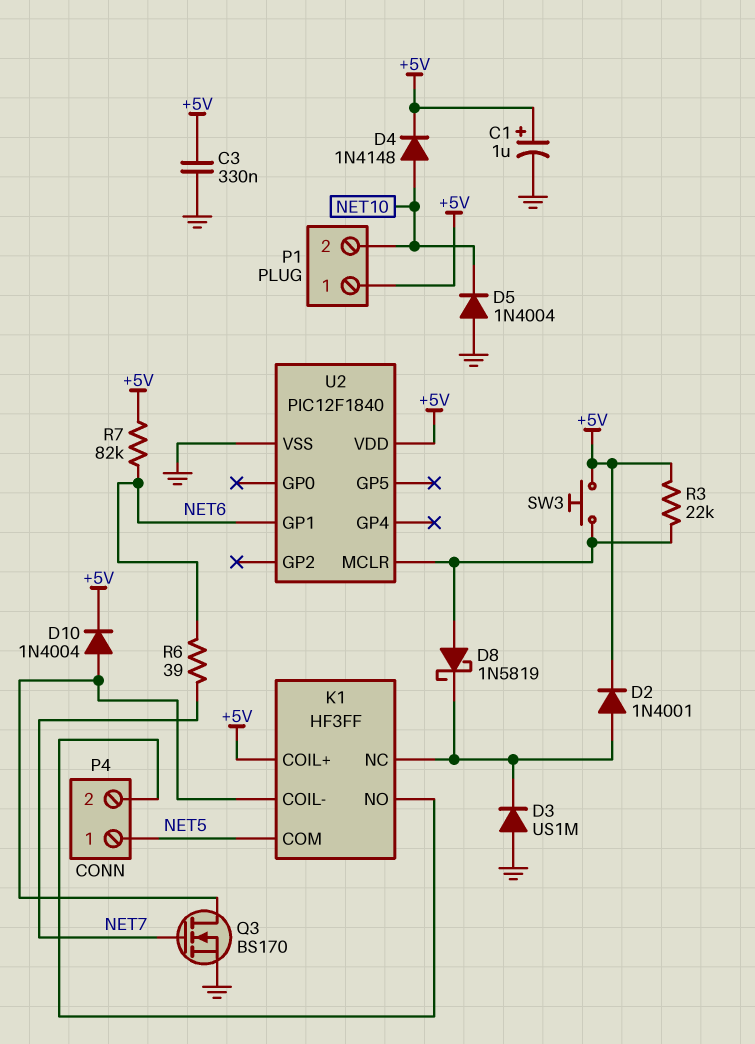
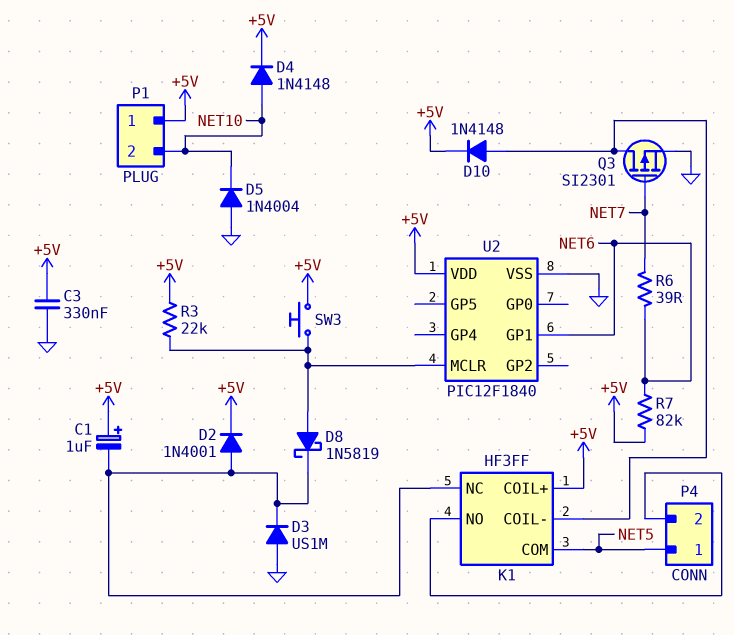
C1: 1uF (plus +5V, minus GND) -> 1uF (plus +5V, minus K1/NC)
D10: diode 1N4004 (A K1/COIL-, K +5V) -> diode 1N4148 (A K1/COIL-, K +5V)
Q3: NMOS BS170 (G NET7, D K1/COIL-, S GND) -> PMOS SI2301 (G NET7, D K1/COIL-, S GND)

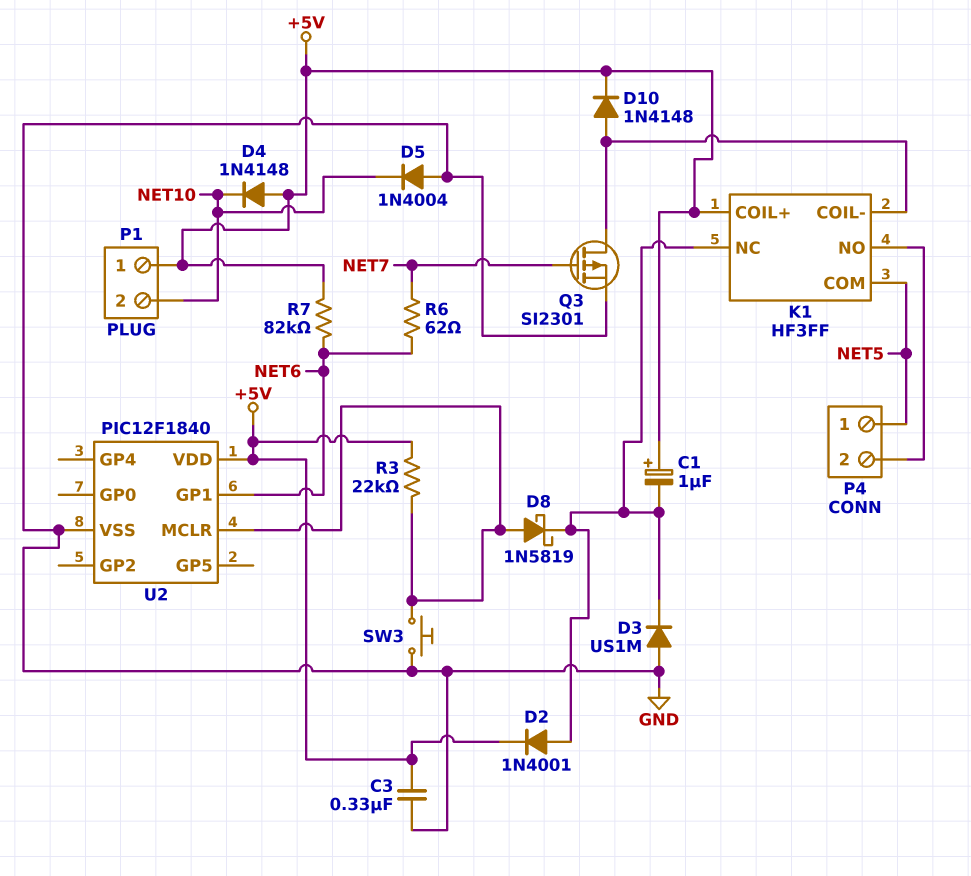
D4: diode 1N4148 (A NET10, K +5V) -> diode 1N4148 (A +5V, K NET10)
R6: 39 (NET6, NET7) -> 62 (NET6, NET7)
SW3: button (+5V, U2/MCLR) -> button (GND, U2/MCLR)

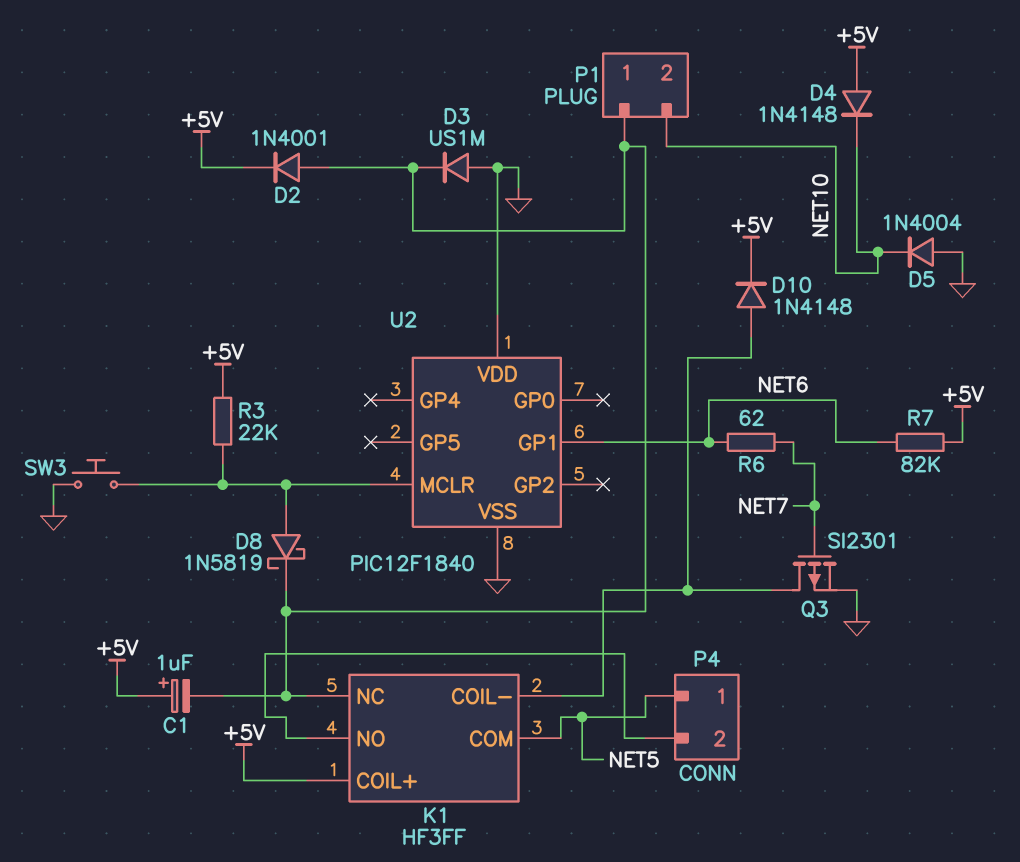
C3: 330nF (+5V, GND) -> none
P1 pin 1: +5V -> K1/NC
U2 pin VDD: +5V -> GND

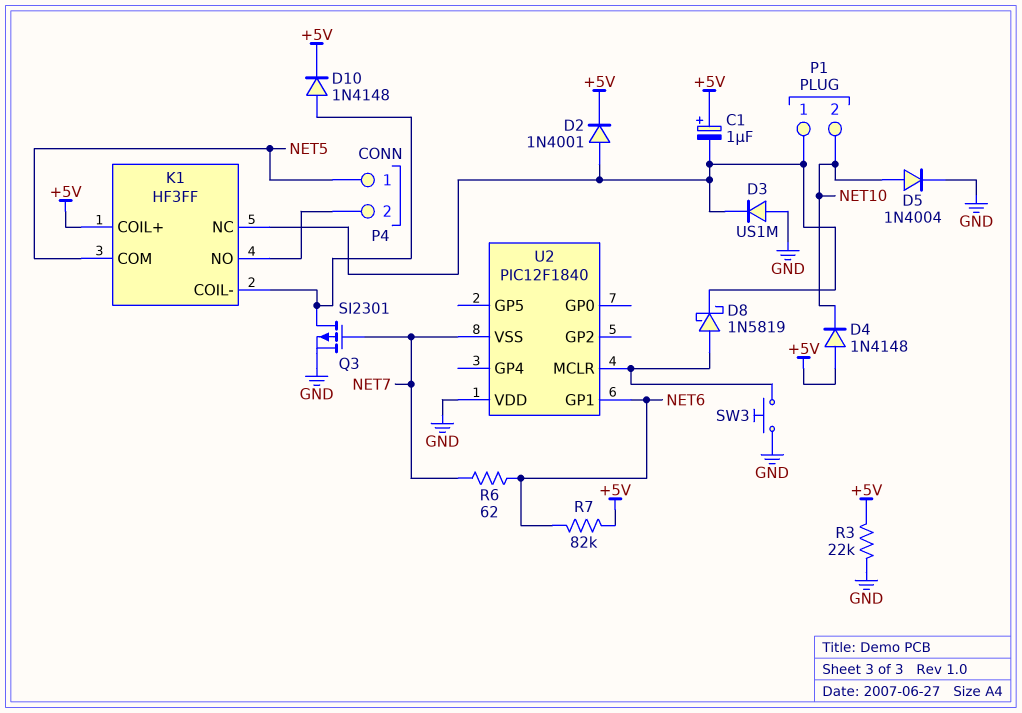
D5: diode 1N4004 (A GND, K NET10) -> diode 1N4004 (A NET10, K GND)
R3: 22k (+5V, U2/MCLR) -> 22k (+5V, GND)
U2 pin VSS: GND -> NET7

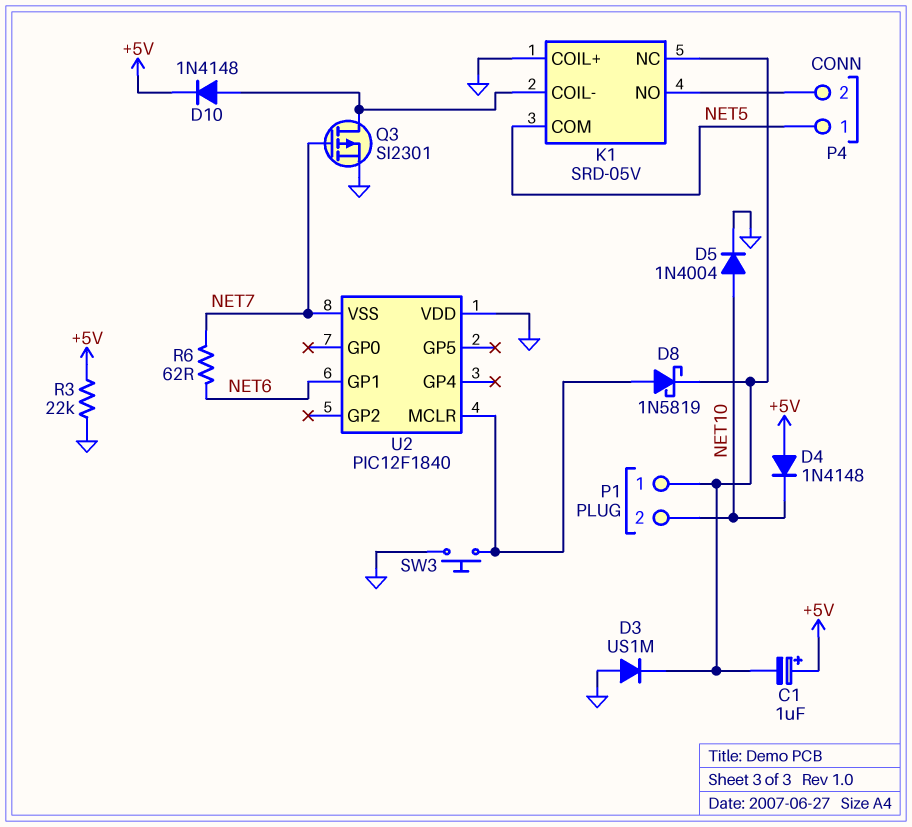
D2: diode 1N4001 (A K1/NC, K +5V) -> none
K1: HF3FF -> SRD-05V
K1 pin COIL+: +5V -> GND
R7: 82k (+5V, NET6) -> none

